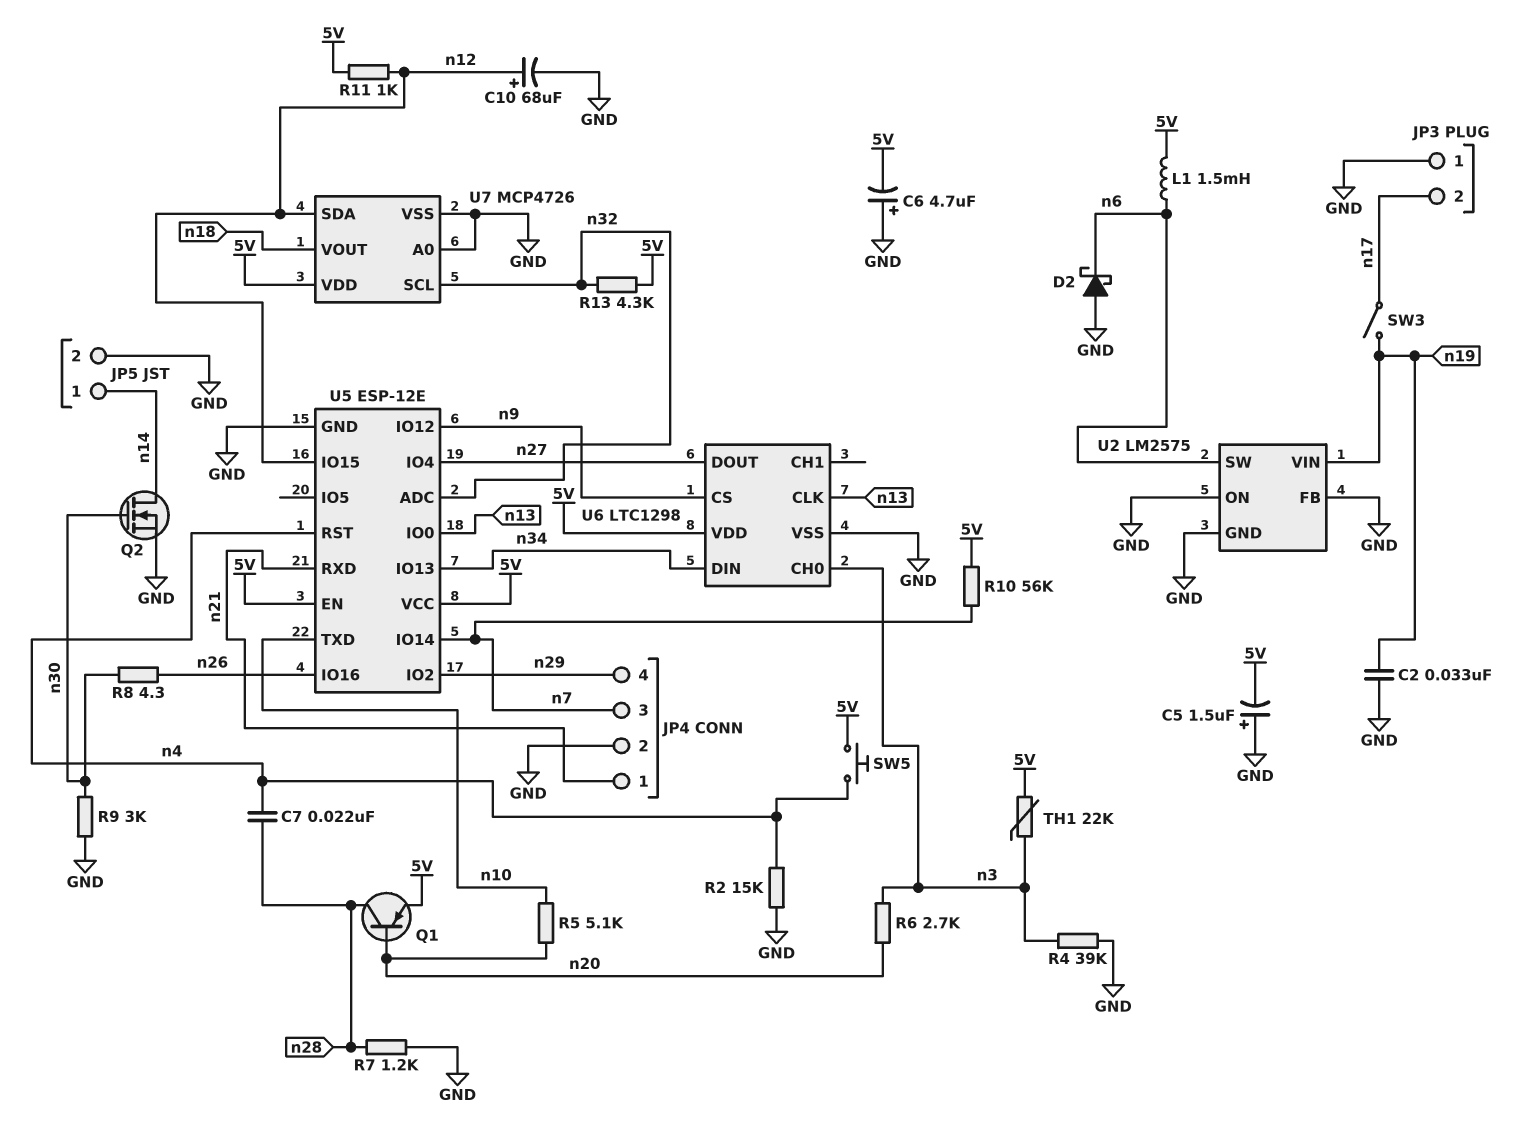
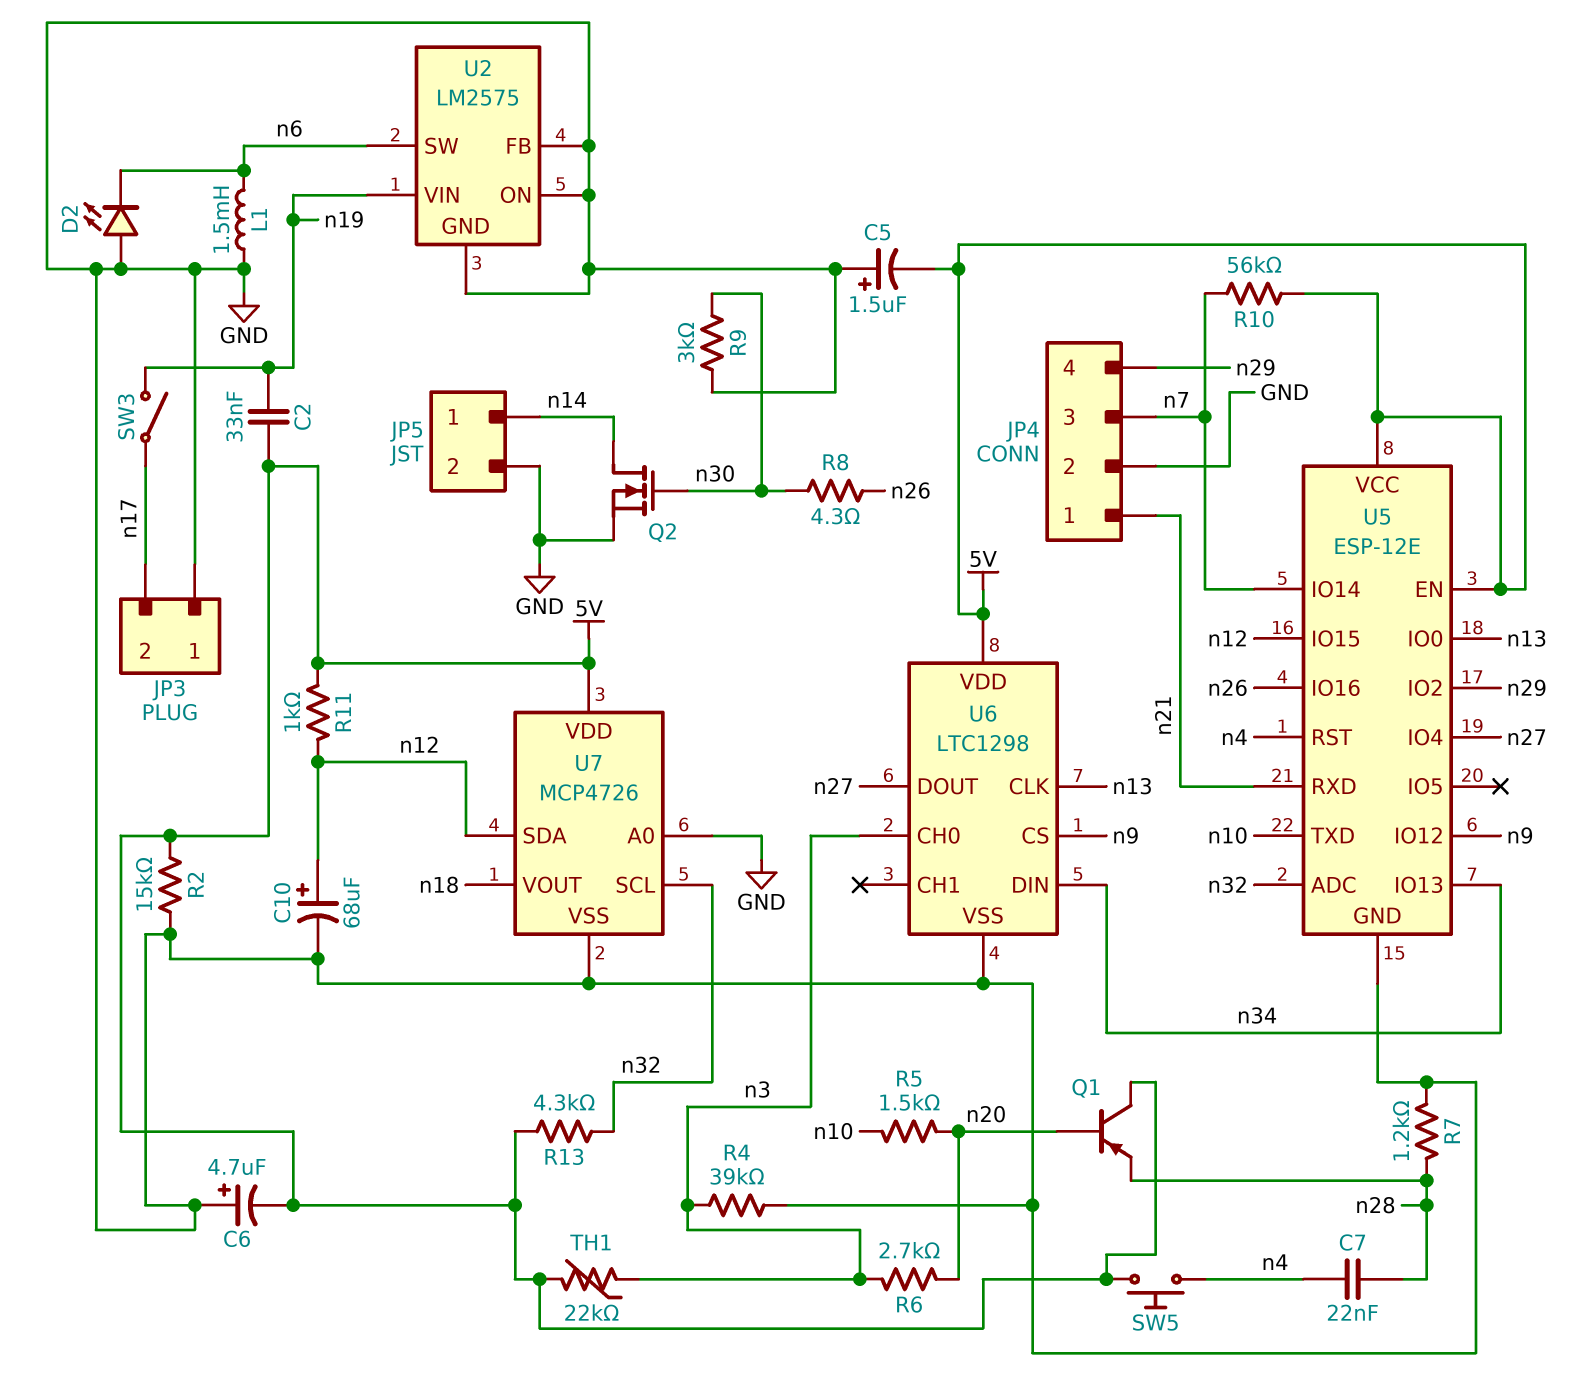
C2: 33nF (GND, n19) -> 33nF (5V, n19)
D2: schottky (A GND, K n6) -> LED (A GND, K n6)
L1: 1.5mH (5V, n6) -> 1.5mH (GND, n6)
Q1: PNP (B n20, C n28, E 5V) -> PNP (B n20, C 5V, E n28)
R2: 15k (GND, n4) -> 15k (5V, GND)
R5: 5.1k (n10, n20) -> 1.5k (n10, n20)

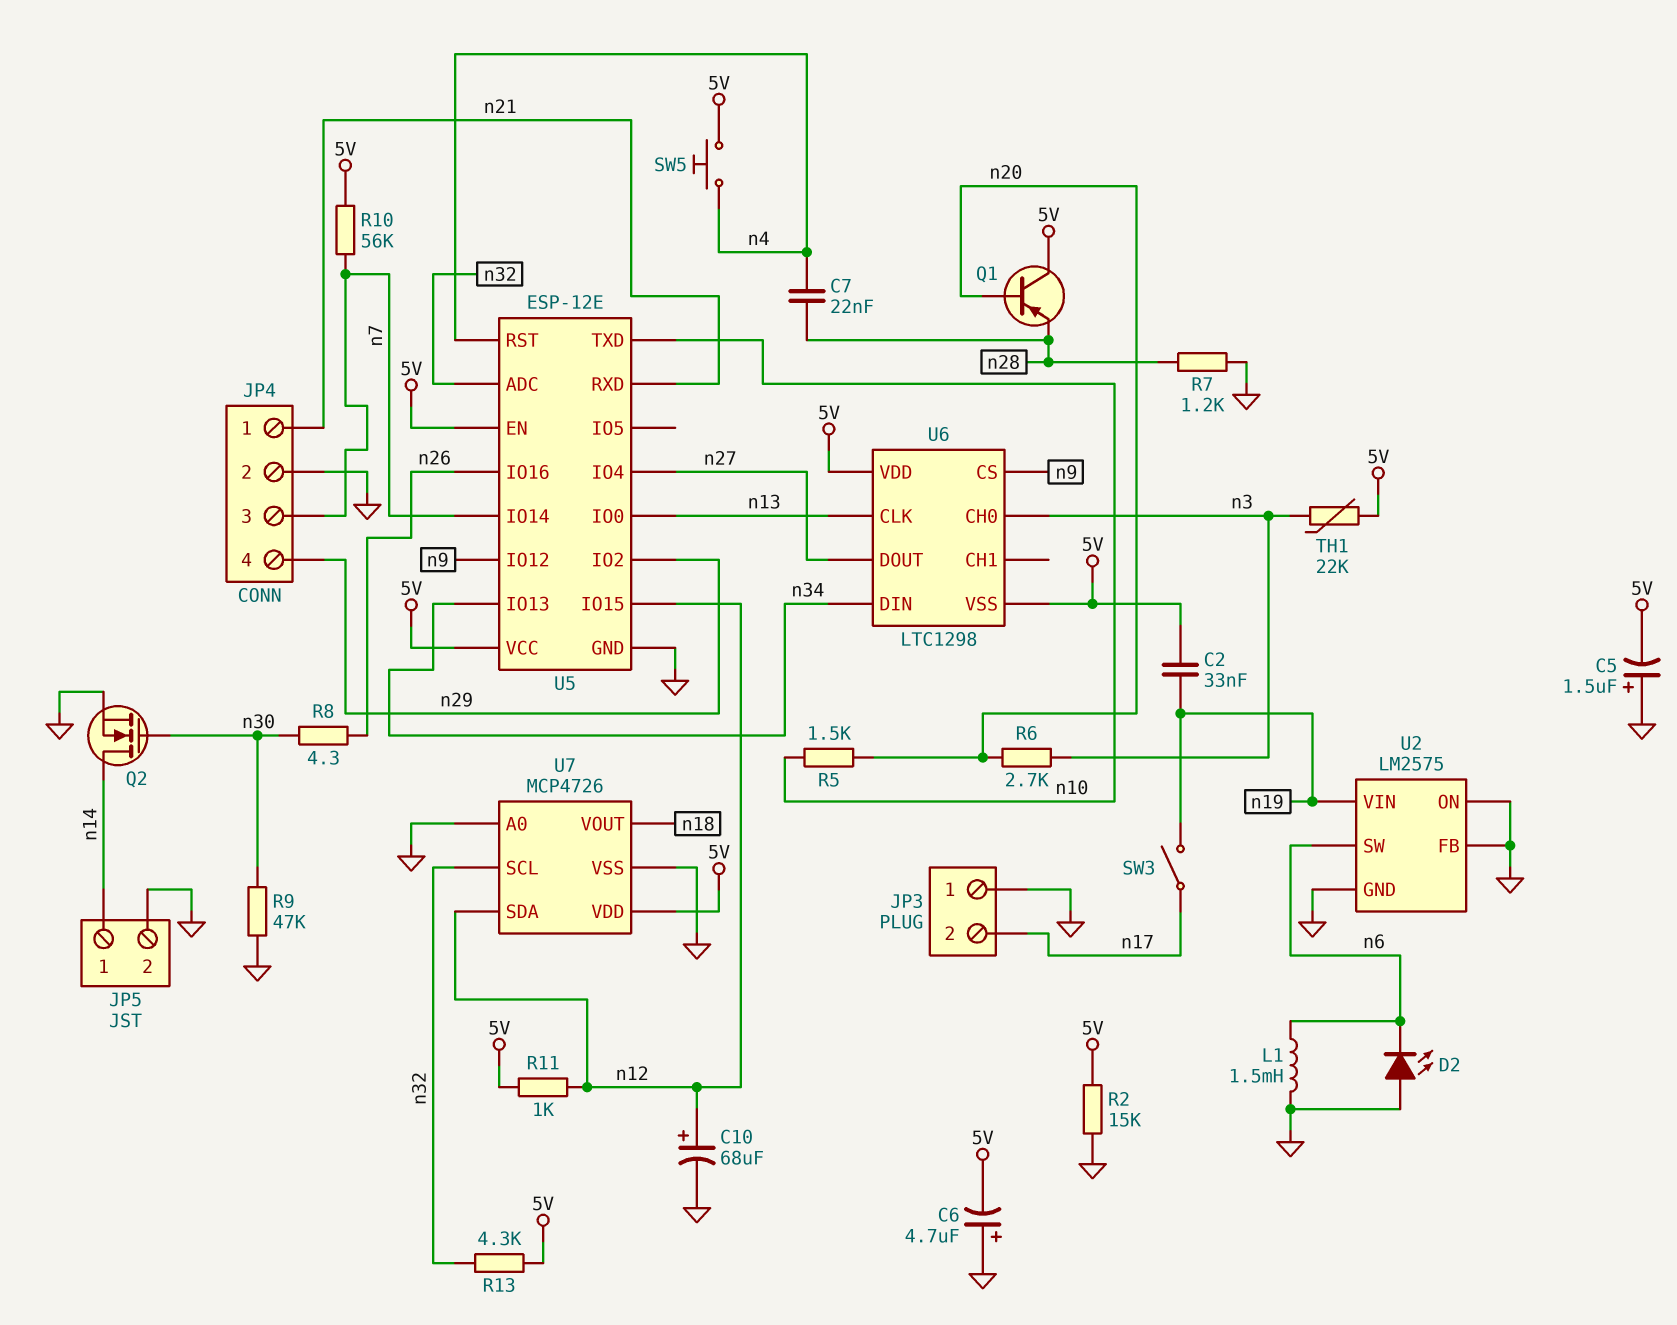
R4: 39k (GND, n3) -> none
R9: 3k (GND, n30) -> 47k (GND, n30)
U6 pin VSS: GND -> 5V

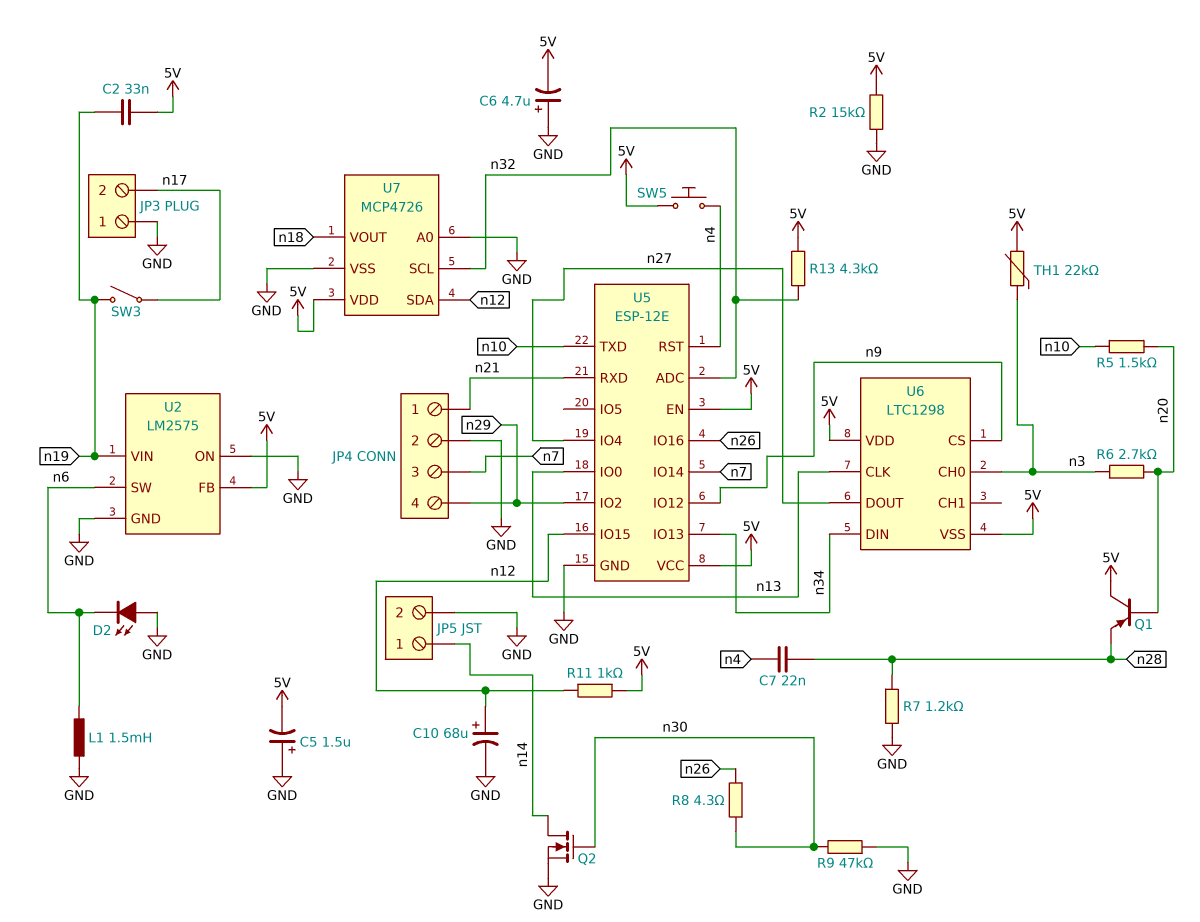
R10: 56k (5V, n7) -> none
U2 pin FB: GND -> 5V

